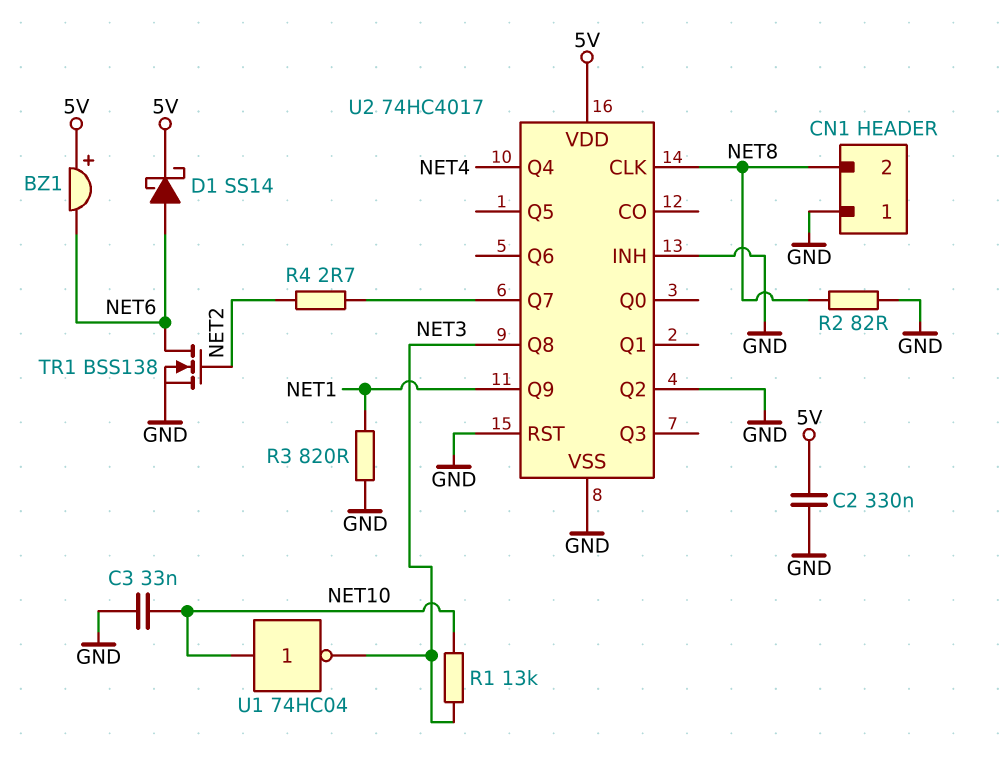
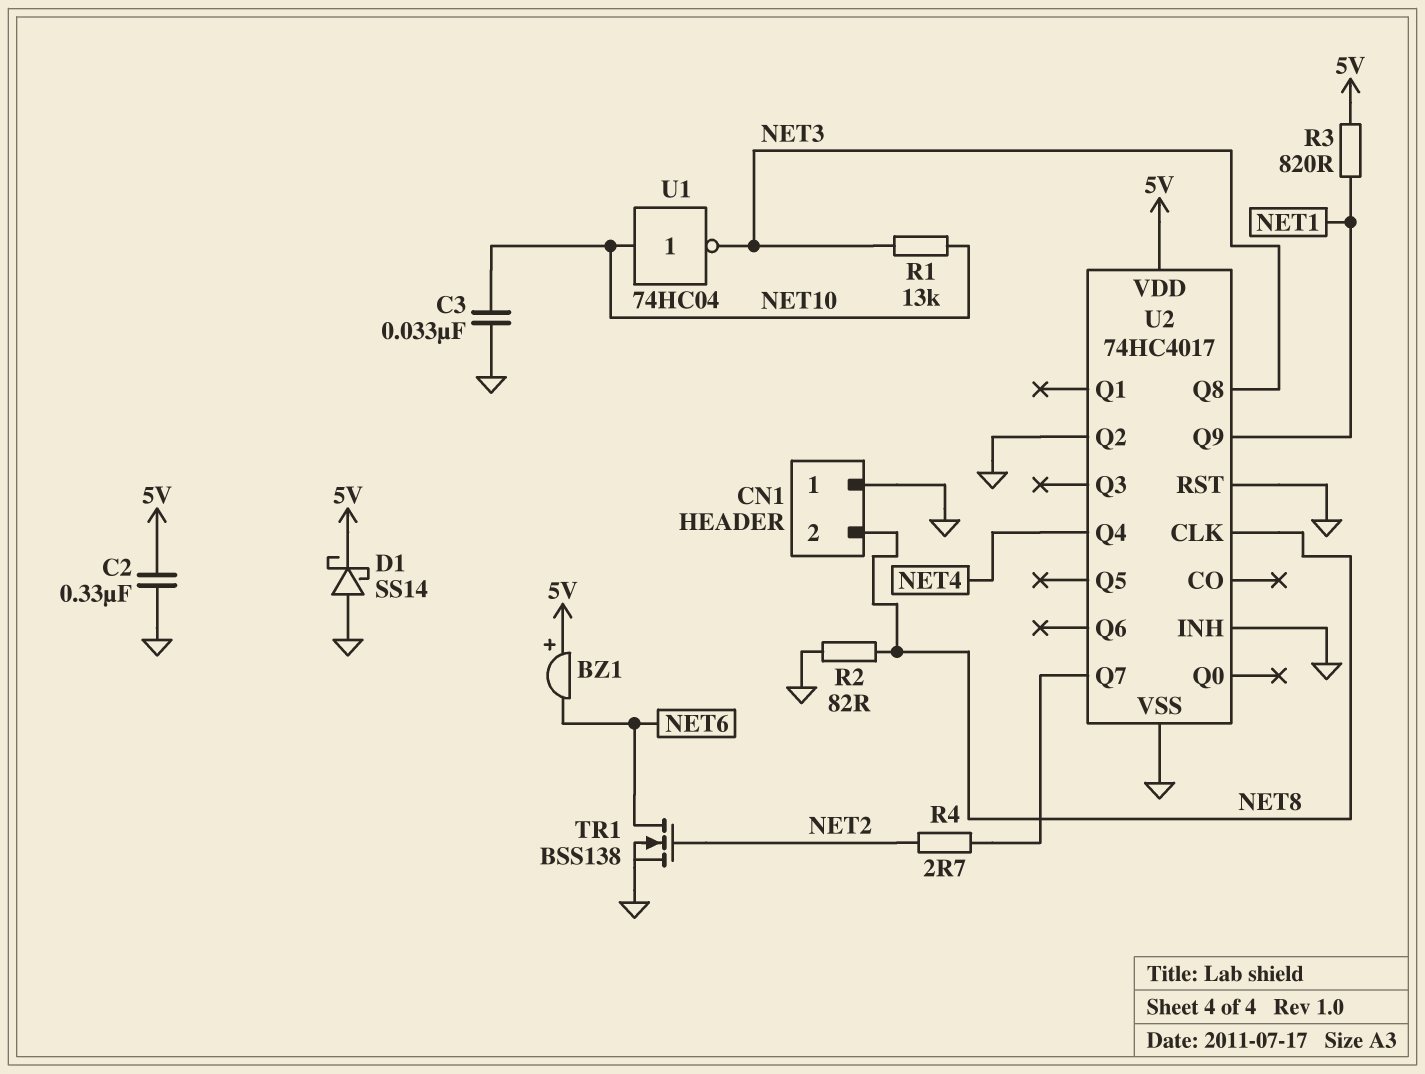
D1: schottky SS14 (A NET6, K 5V) -> schottky SS14 (A GND, K 5V)
R3: 820 (GND, NET1) -> 820 (5V, NET1)

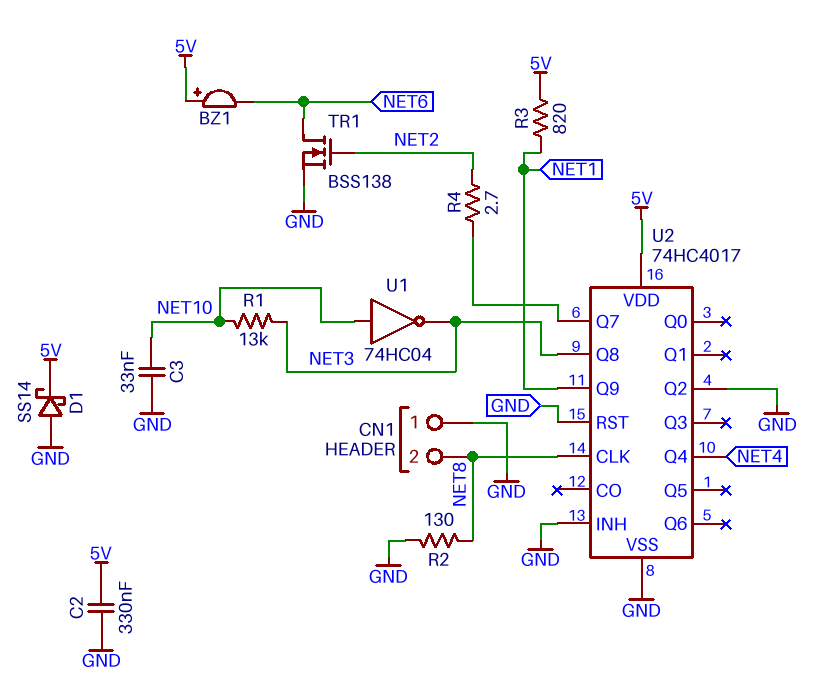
R2: 82 (GND, NET8) -> 130 (GND, NET8)

